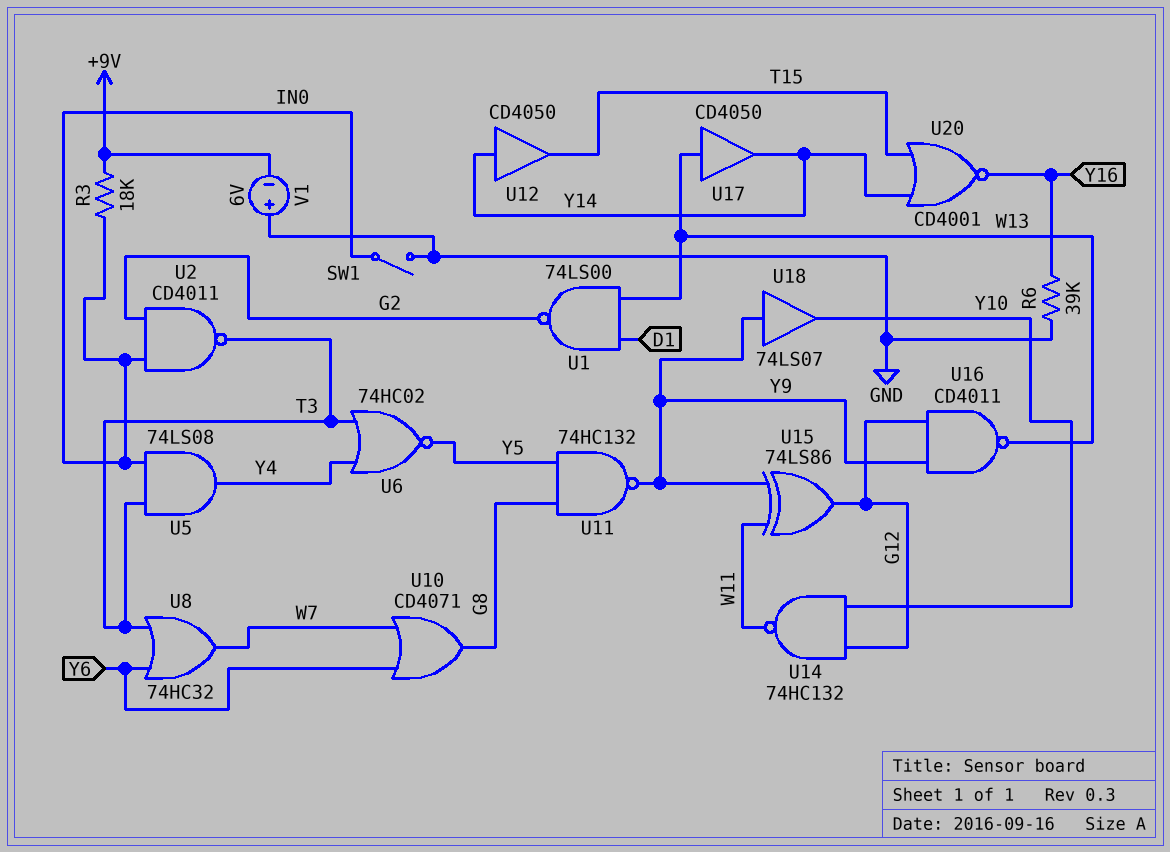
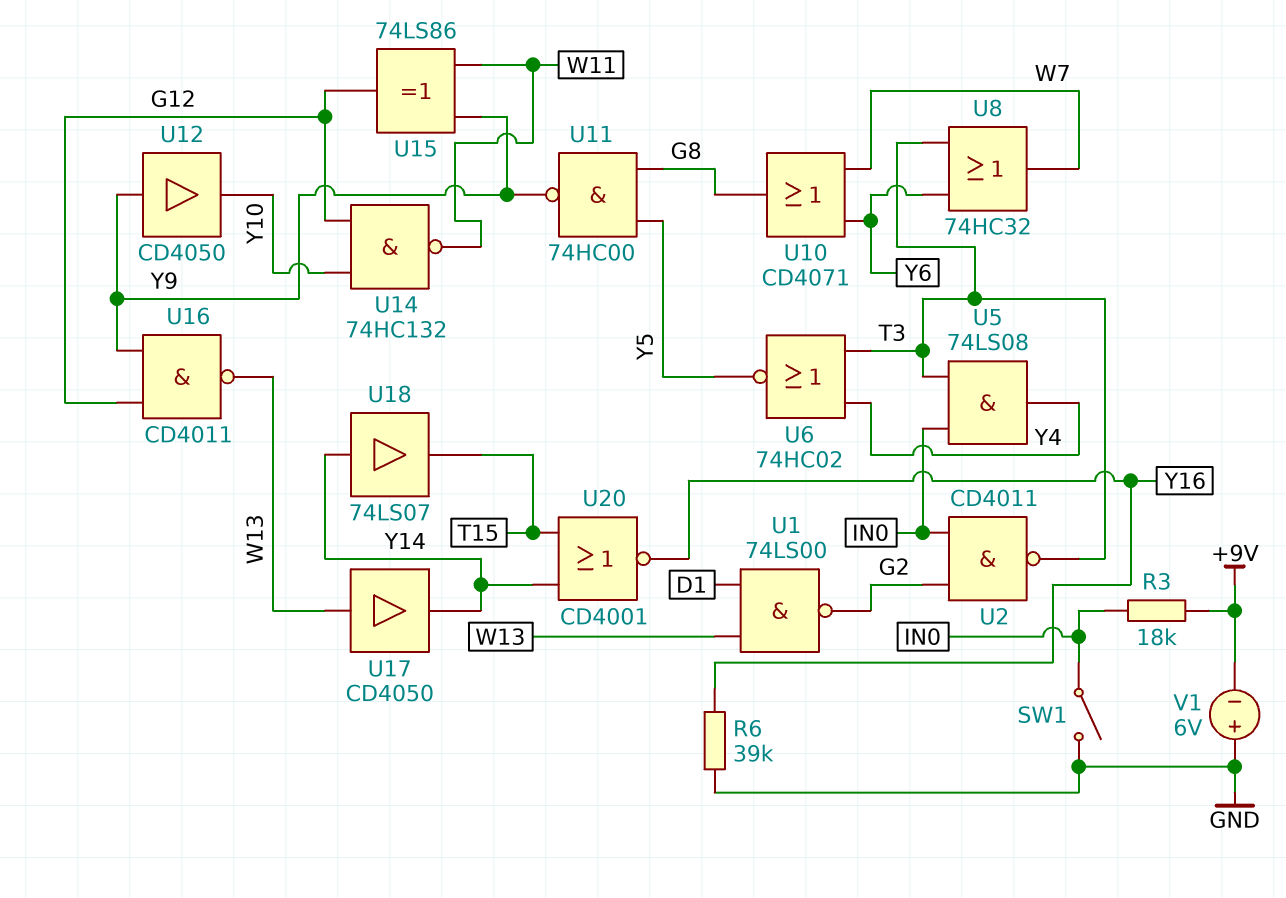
U11: NAND 74HC132 (in G8, in Y5, out Y9) -> NAND 74HC00 (in G8, in Y5, out Y9)
U12: buffer CD4050 (in Y14, out T15) -> buffer CD4050 (in Y9, out Y10)
U18: buffer 74LS07 (in Y9, out Y10) -> buffer 74LS07 (in Y14, out T15)

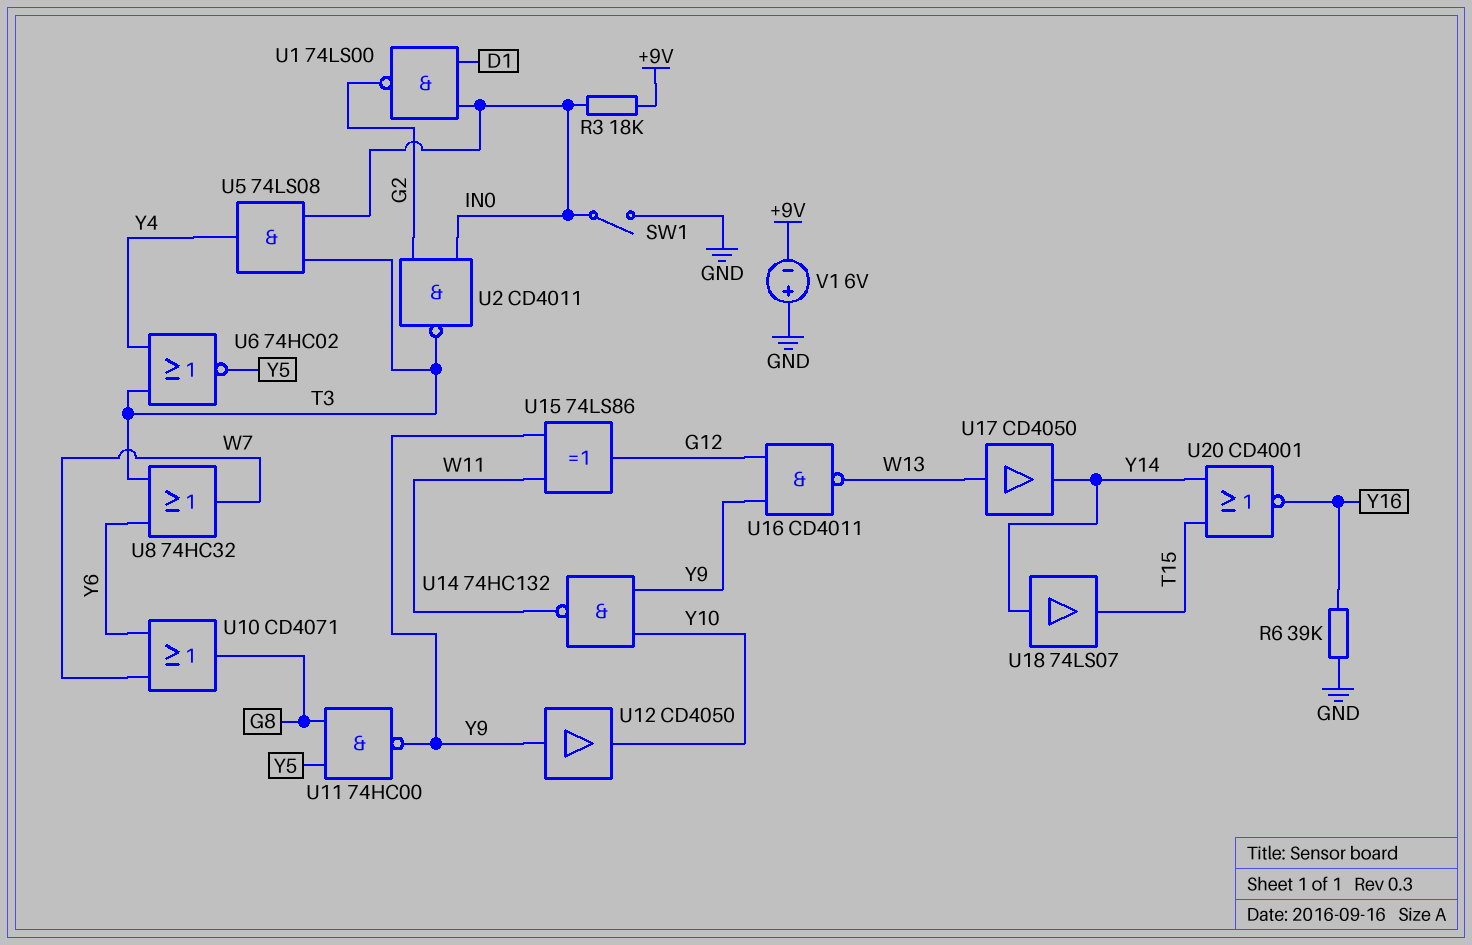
U1: NAND 74LS00 (in D1, in W13, out G2) -> NAND 74LS00 (in D1, in IN0, out G2)
U14: NAND 74HC132 (in G12, in Y10, out W11) -> NAND 74HC132 (in Y9, in Y10, out W11)

